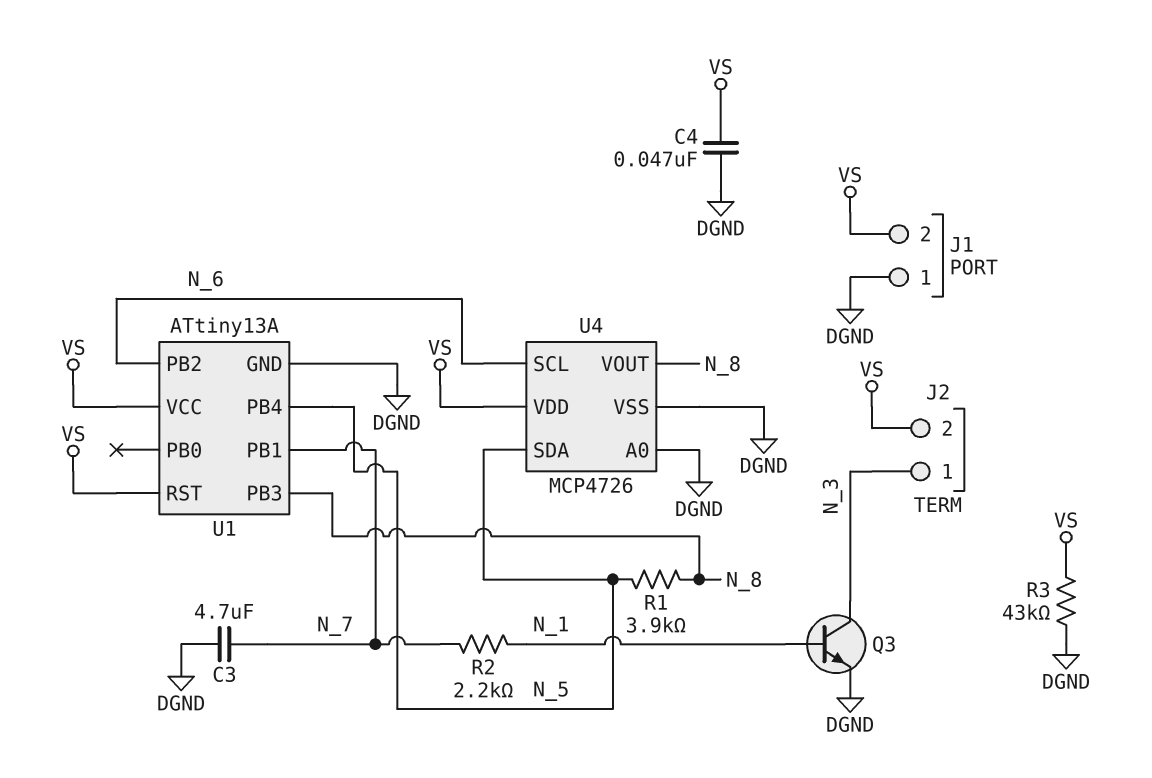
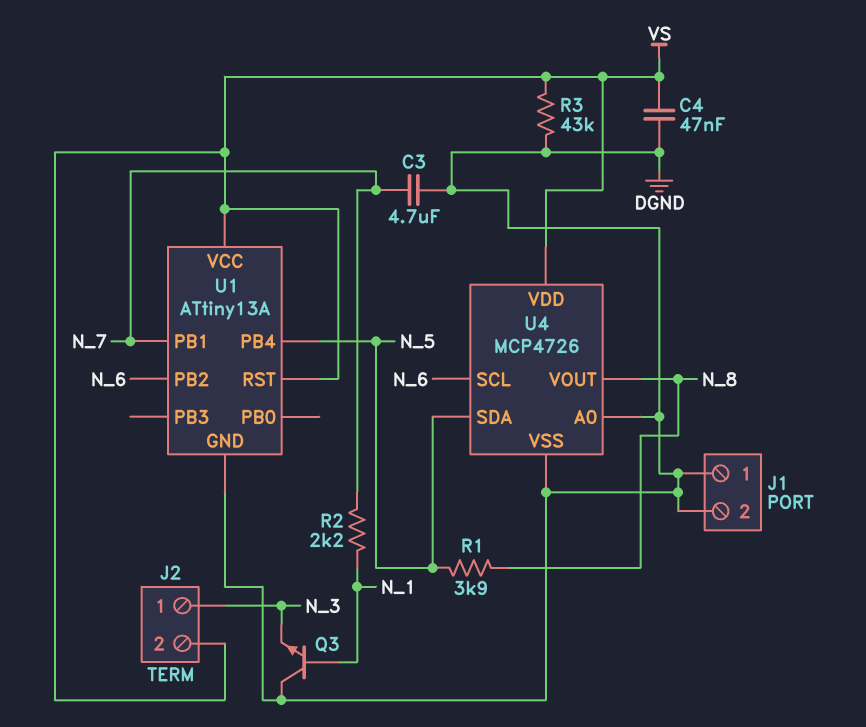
J1 pin 2: VS -> DGND
Q3: NPN (B N_1, C N_3, E DGND) -> NPN (B N_1, C DGND, E N_3)
U1 pin PB3: N_8 -> none

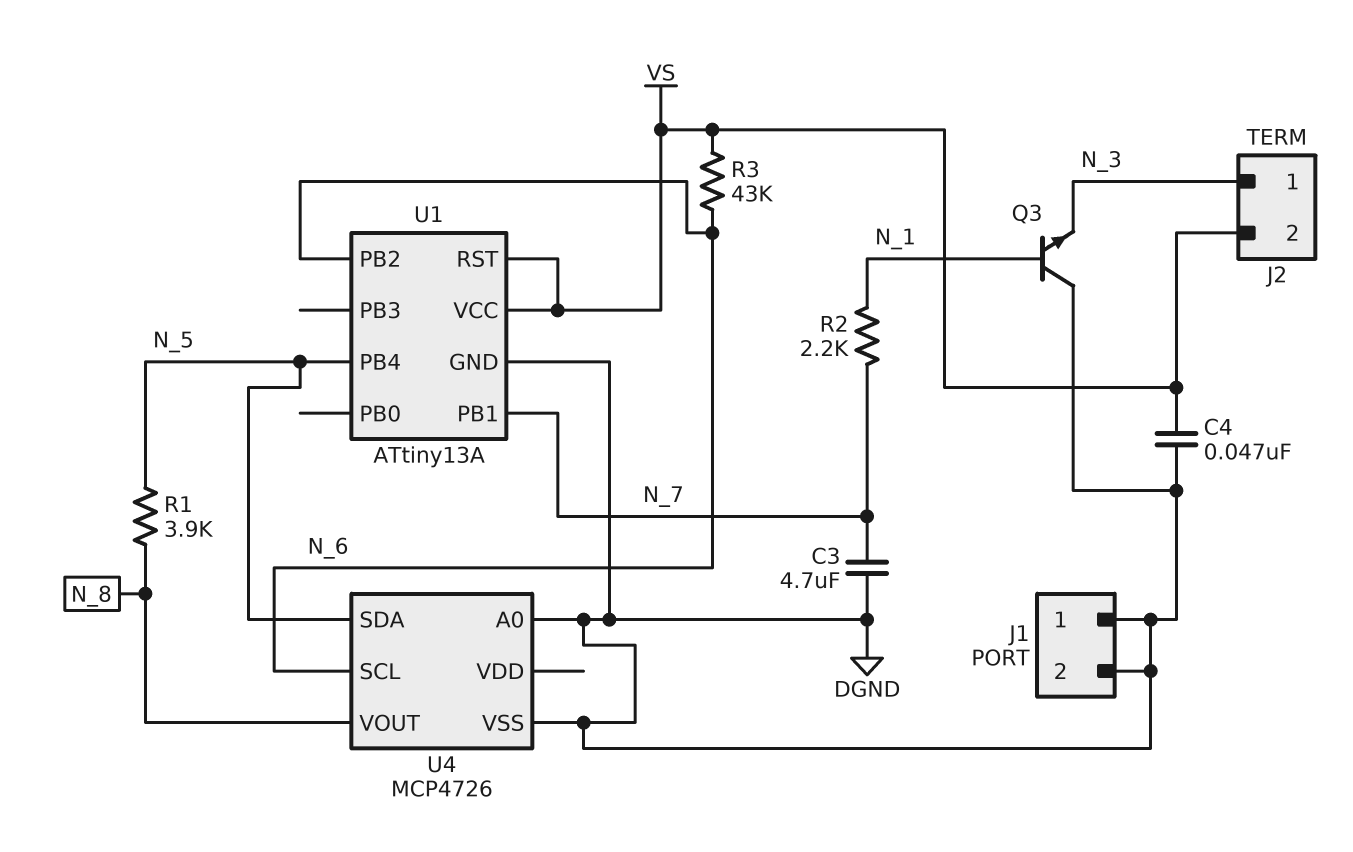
R3: 43k (DGND, VS) -> 43k (N_6, VS)
U4 pin VDD: VS -> none

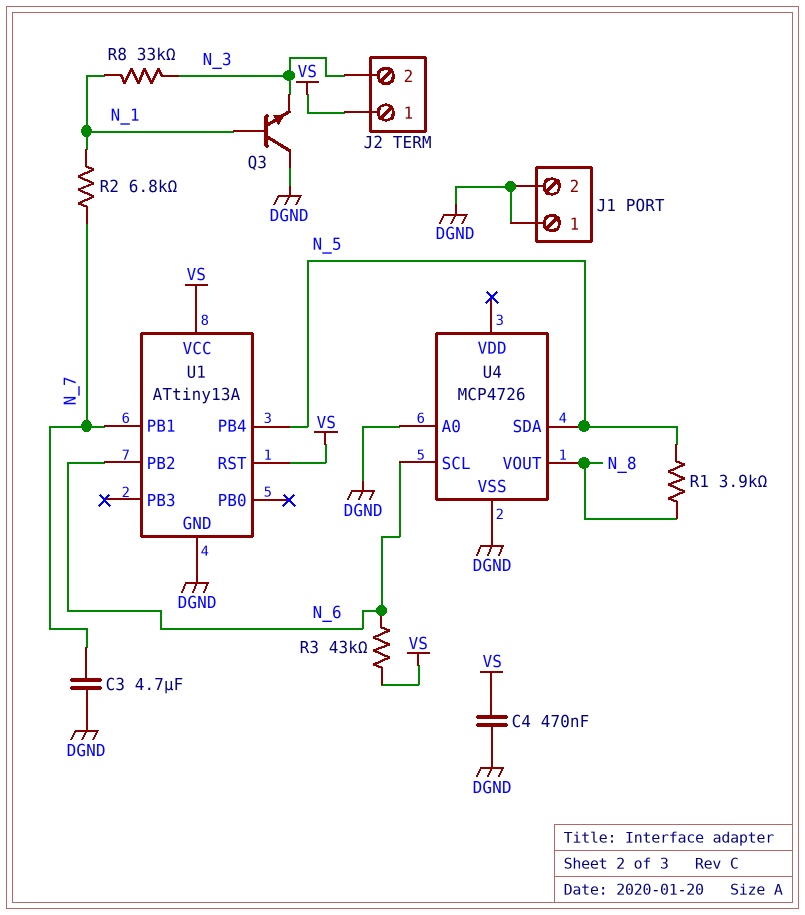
C4: 47nF (DGND, VS) -> 470nF (DGND, VS)
J2 pin 1: N_3 -> VS
J2 pin 2: VS -> N_3
R2: 2.2k (N_1, N_7) -> 6.8k (N_1, N_7)
R8: none -> 33k (N_1, N_3)

